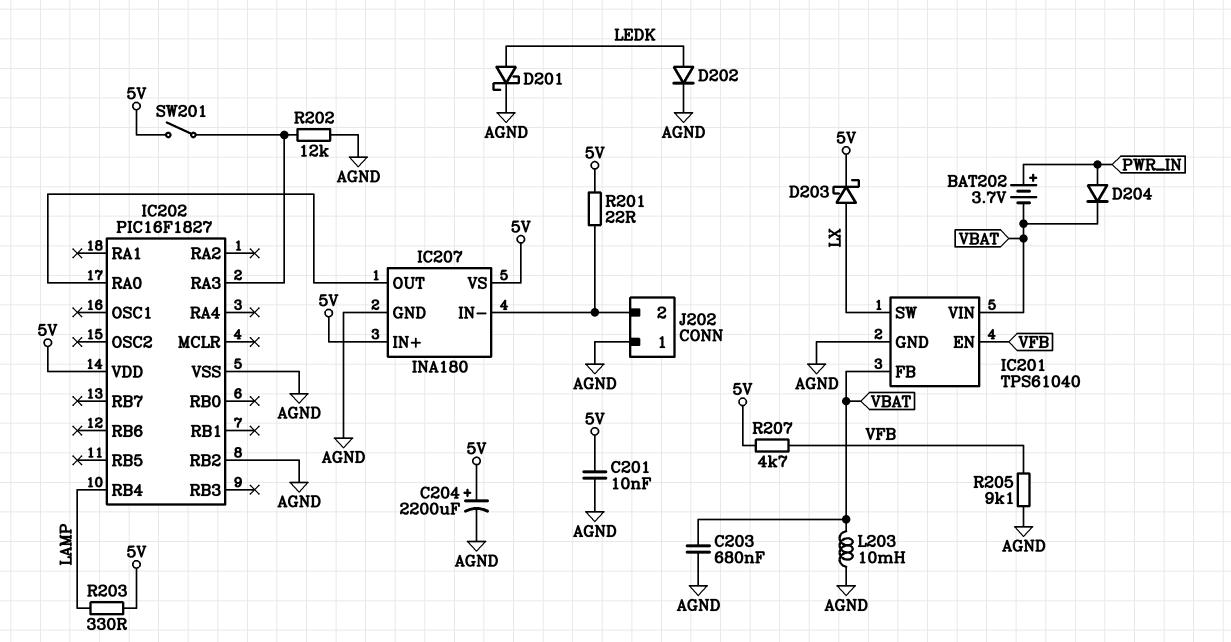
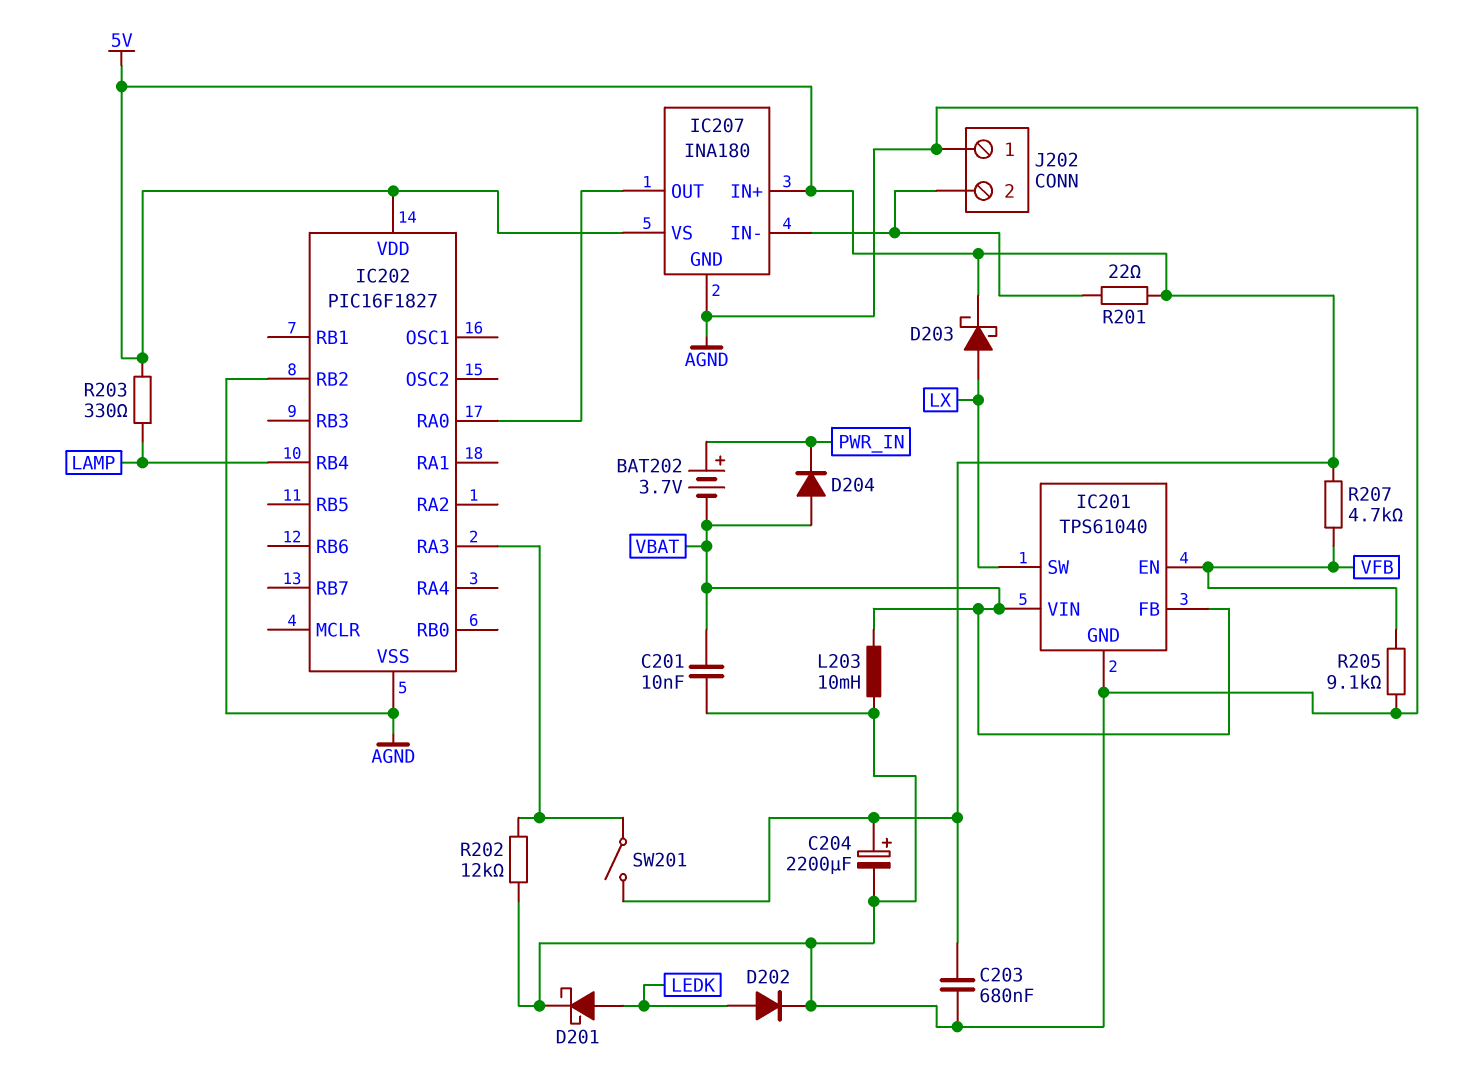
C201: 10nF (5V, AGND) -> 10nF (AGND, VBAT)
C203: 680nF (AGND, VBAT) -> 680nF (5V, AGND)
D204: diode (A PWR_IN, K VBAT) -> diode (A VBAT, K PWR_IN)

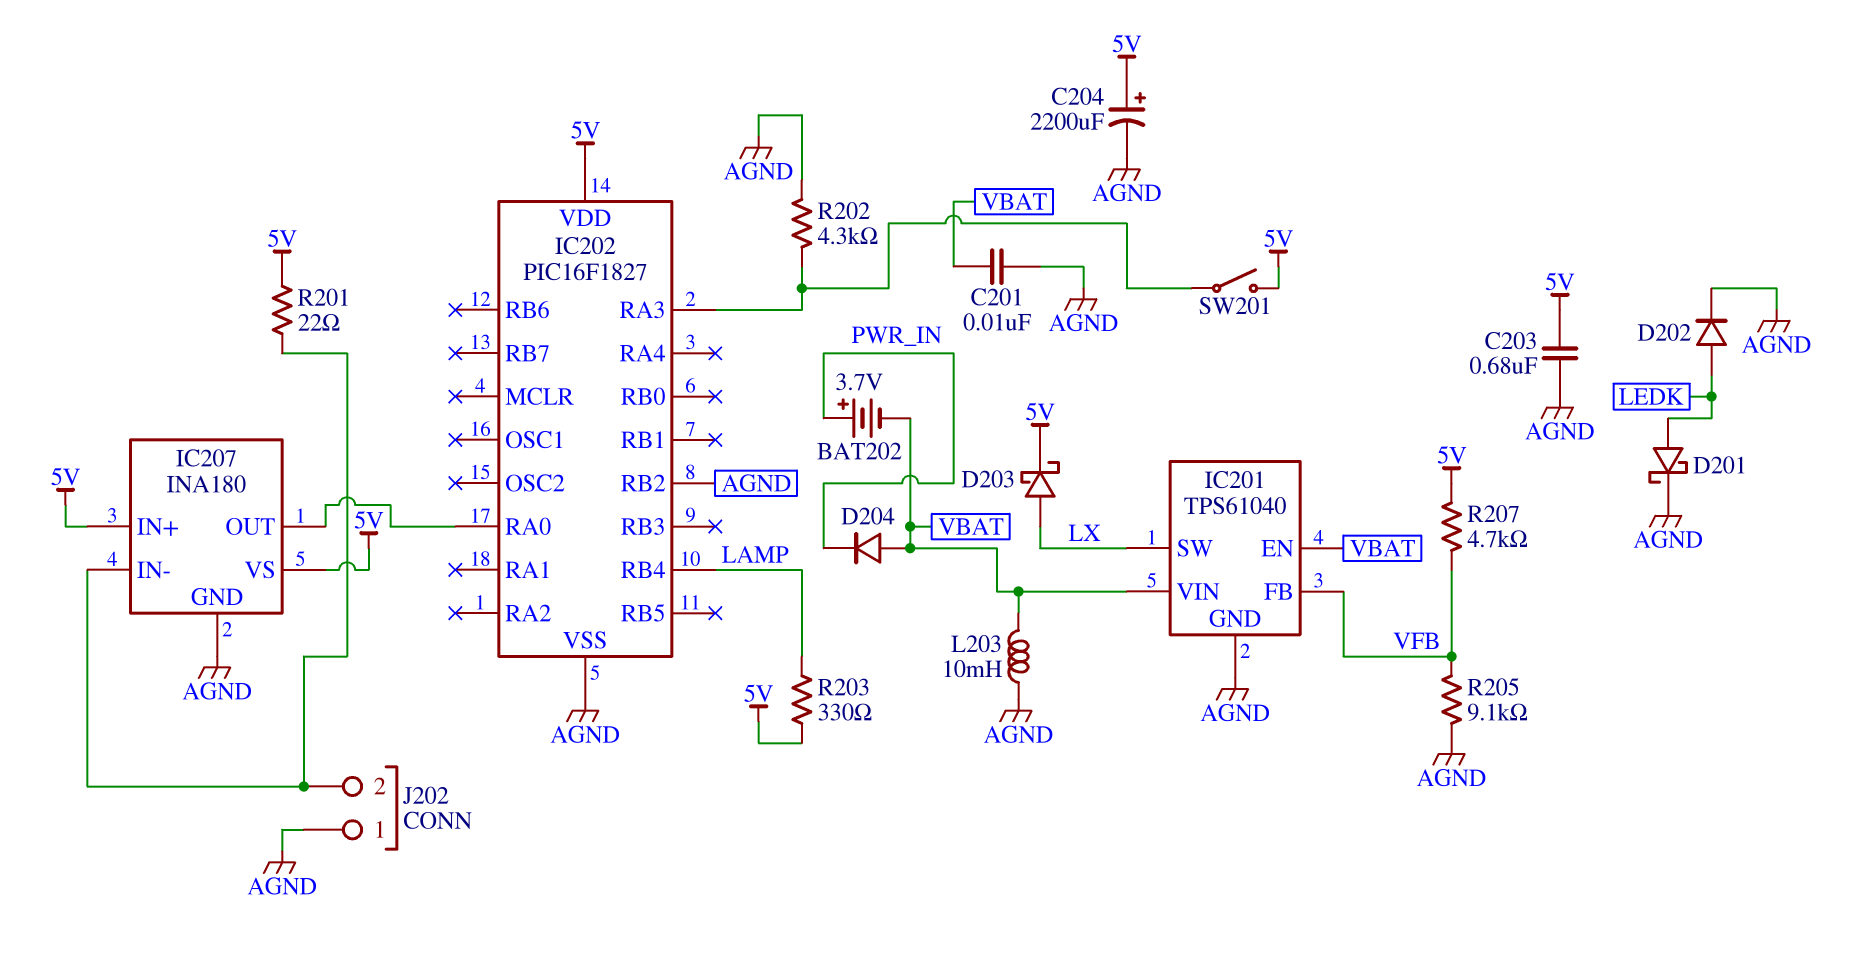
IC201 pin EN: VFB -> VBAT
IC201 pin FB: VBAT -> VFB
R202: 12k (AGND, IC202/RA3) -> 4.3k (AGND, IC202/RA3)

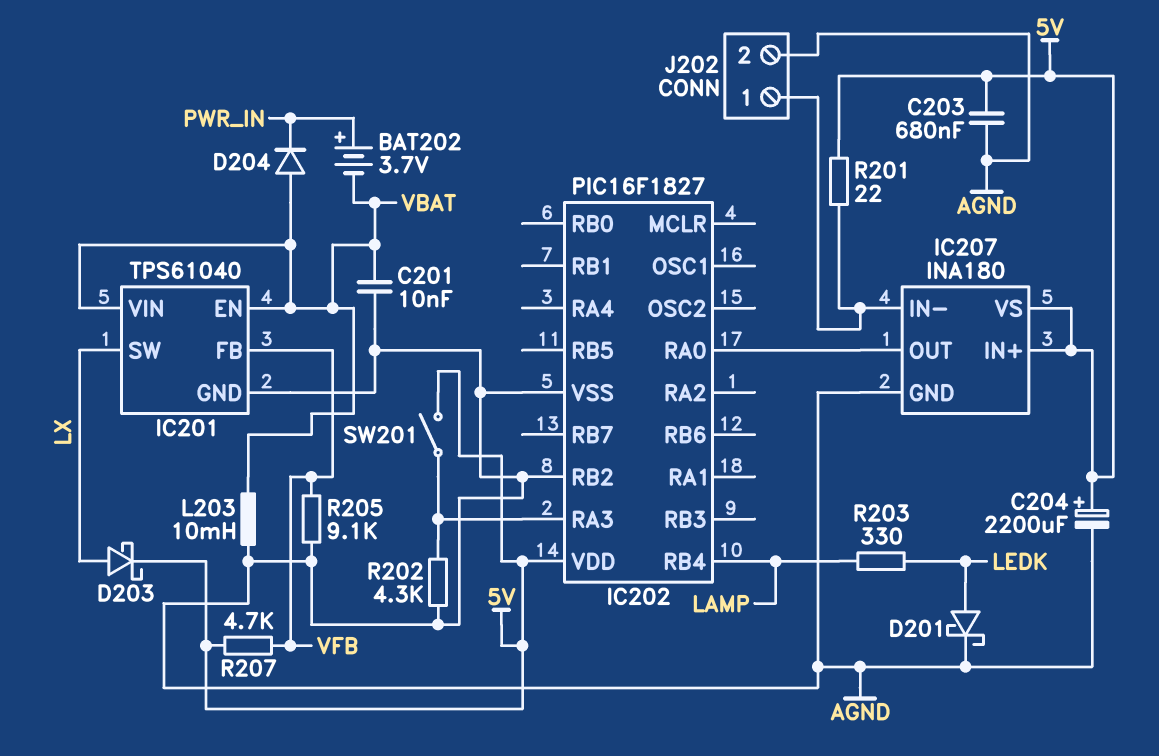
D202: diode (A LEDK, K AGND) -> none
J202 pin 1: AGND -> IC207/IN-
J202 pin 2: IC207/IN- -> AGND
R203: 330 (5V, LAMP) -> 330 (LAMP, LEDK)

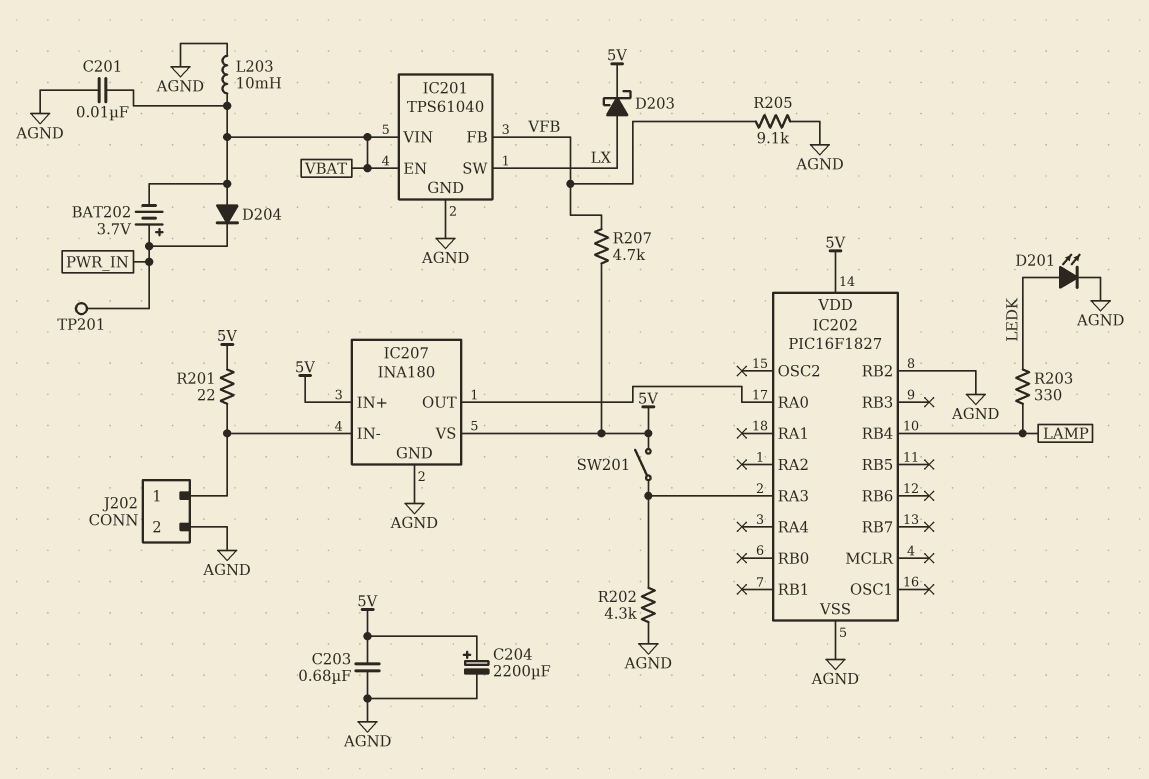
D201: schottky (A LEDK, K AGND) -> LED (A LEDK, K AGND)
TP201: none -> test point (PWR_IN)

